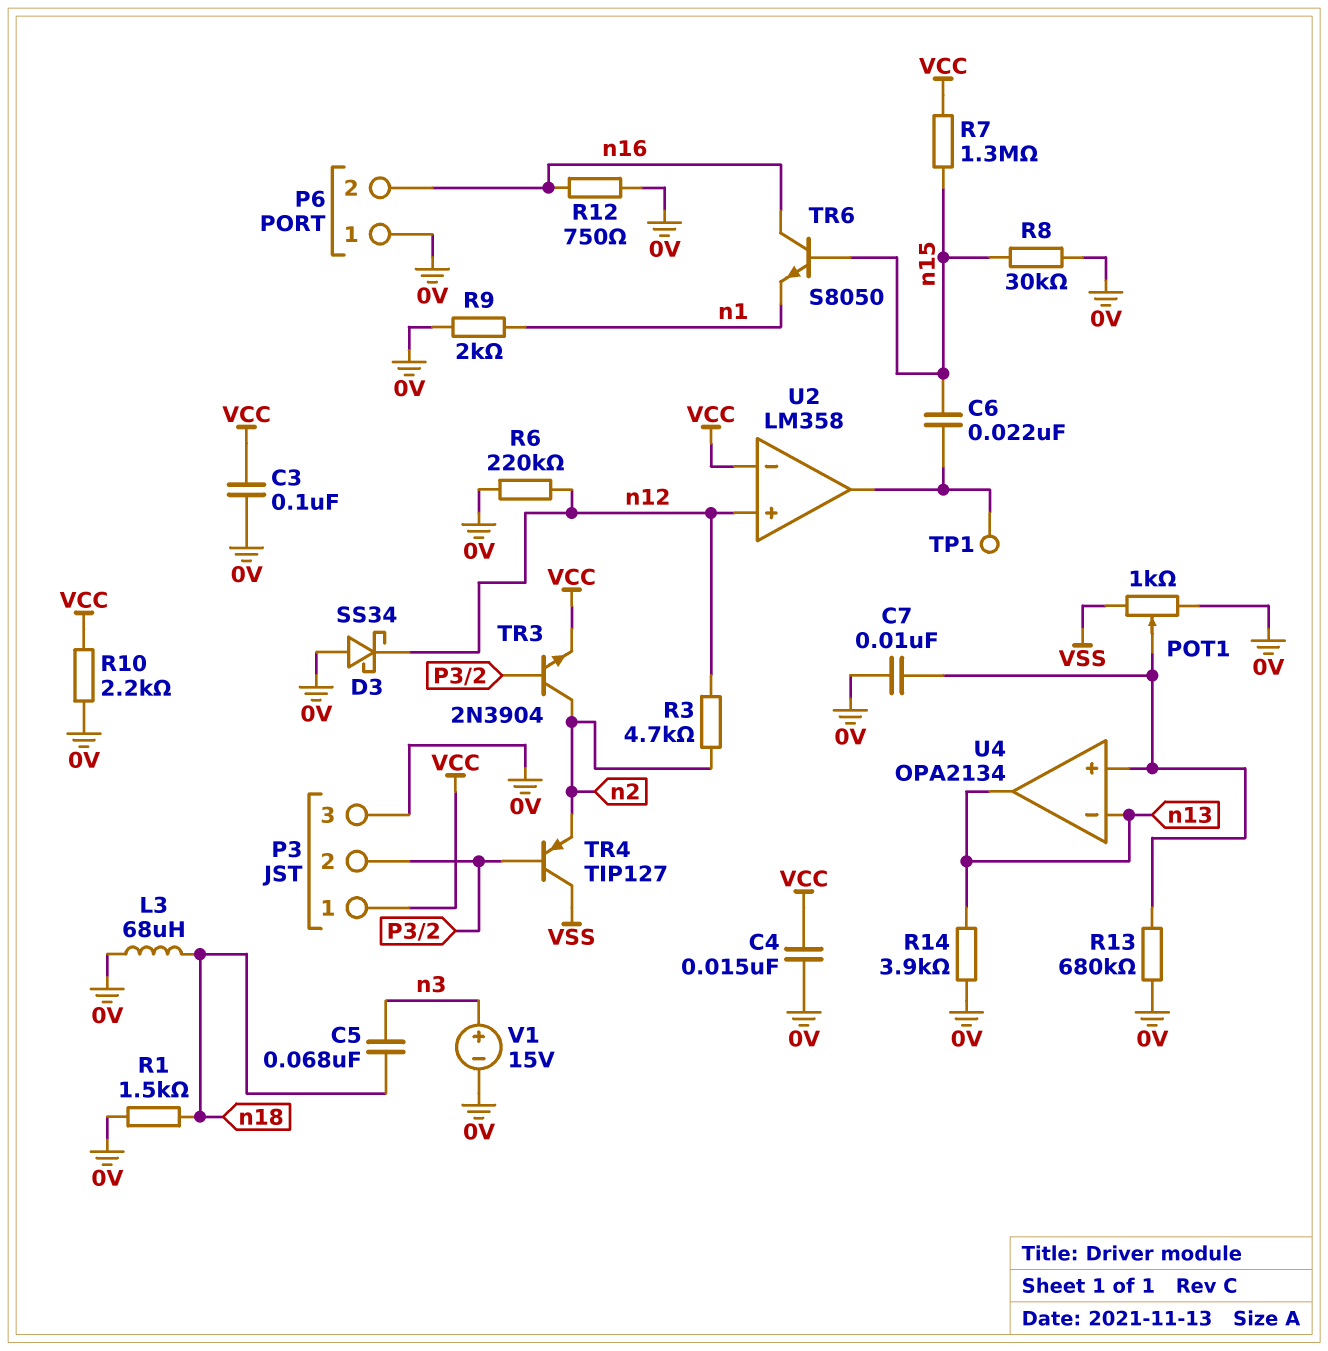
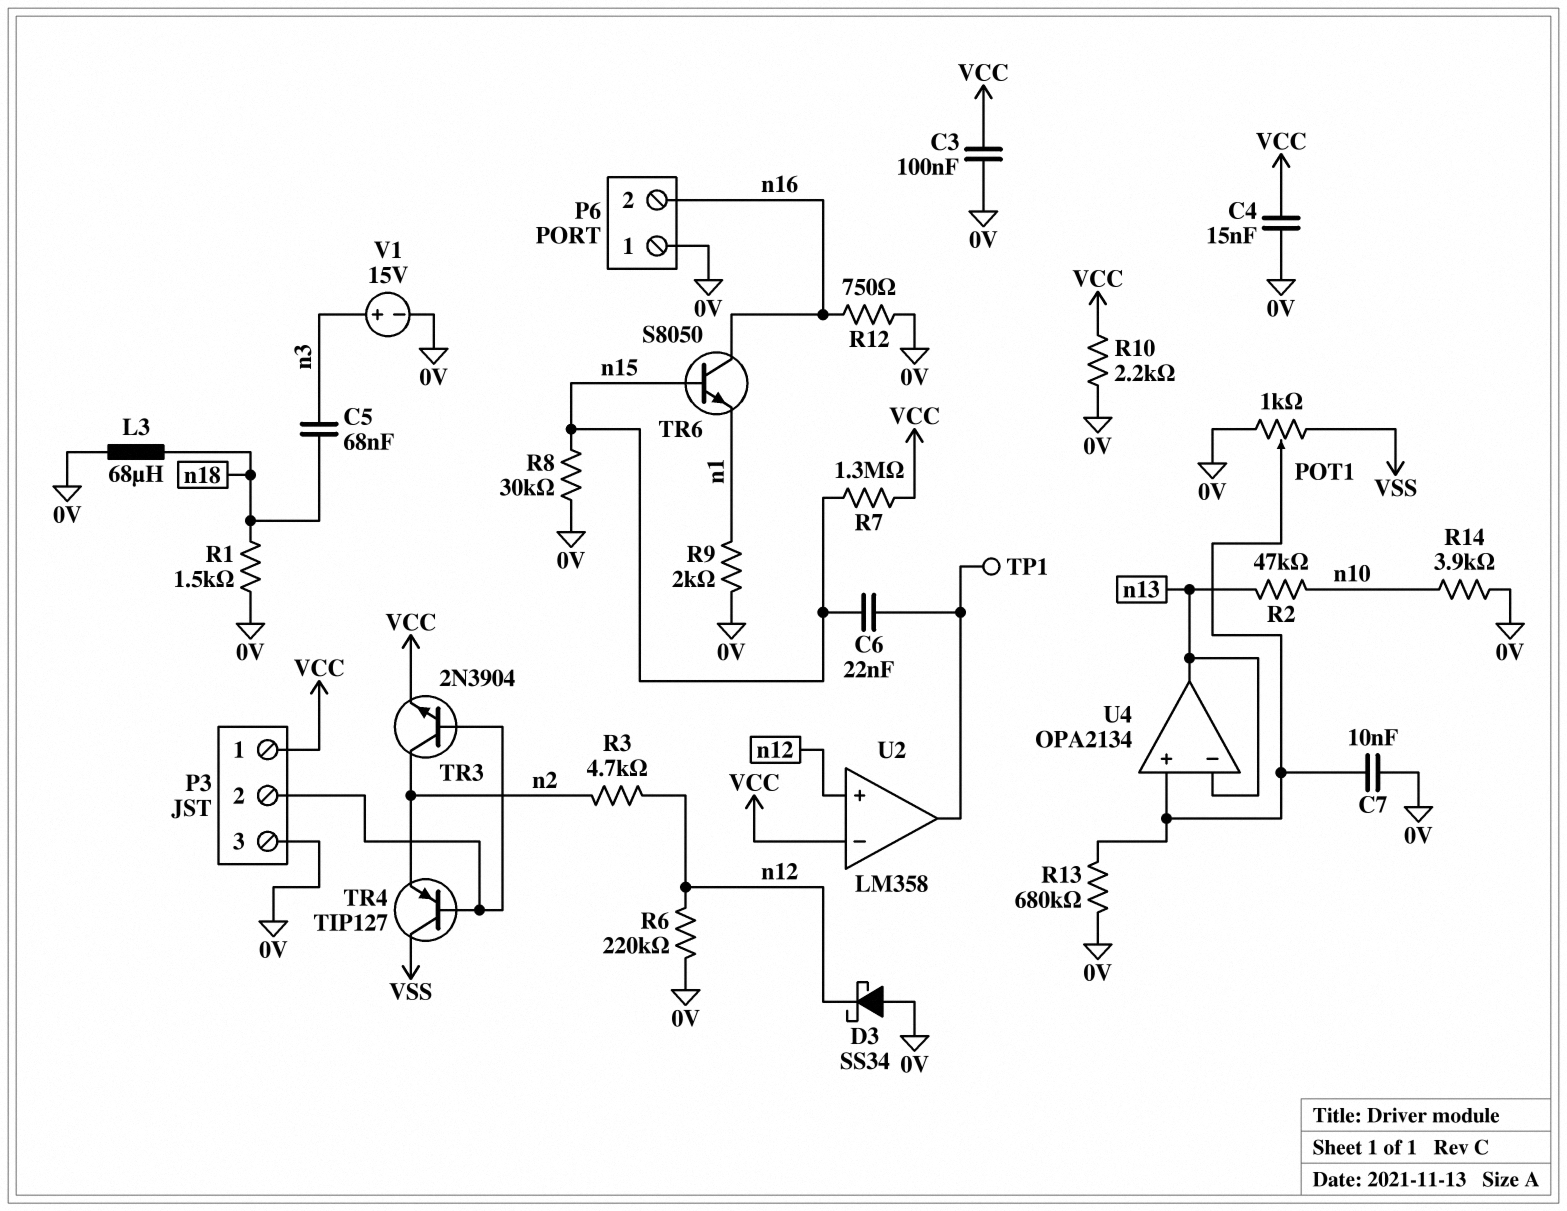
R2: none -> 47k (n10, n13)
R14: 3.9k (0V, n13) -> 3.9k (0V, n10)

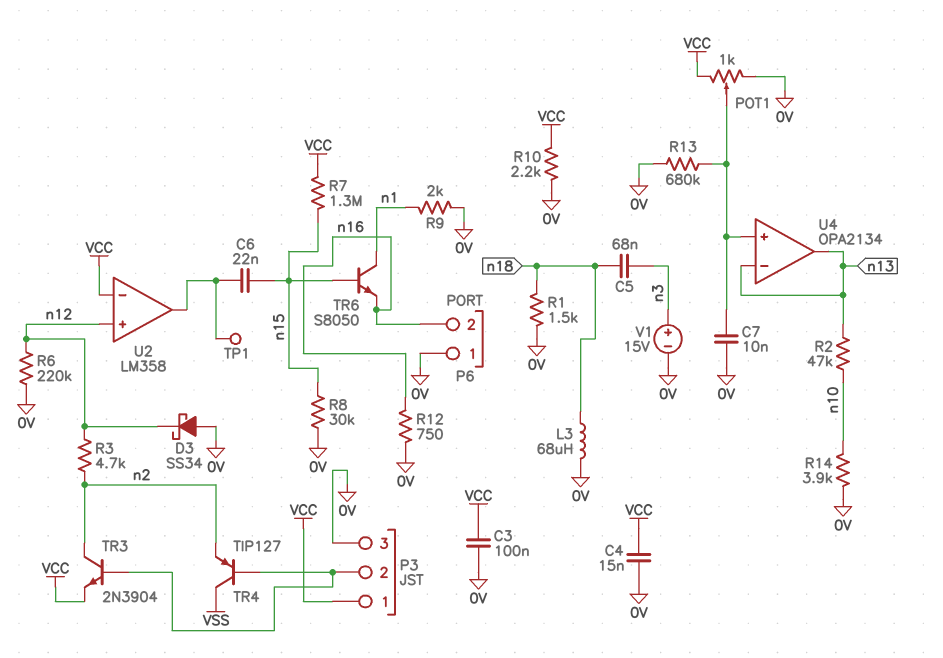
POT1: 1k (0V, VSS, wiper U4/in+) -> 1k (0V, VCC, wiper U4/in+)
TR6: NPN S8050 (B n15, C n16, E n1) -> NPN S8050 (B n15, C n1, E n16)

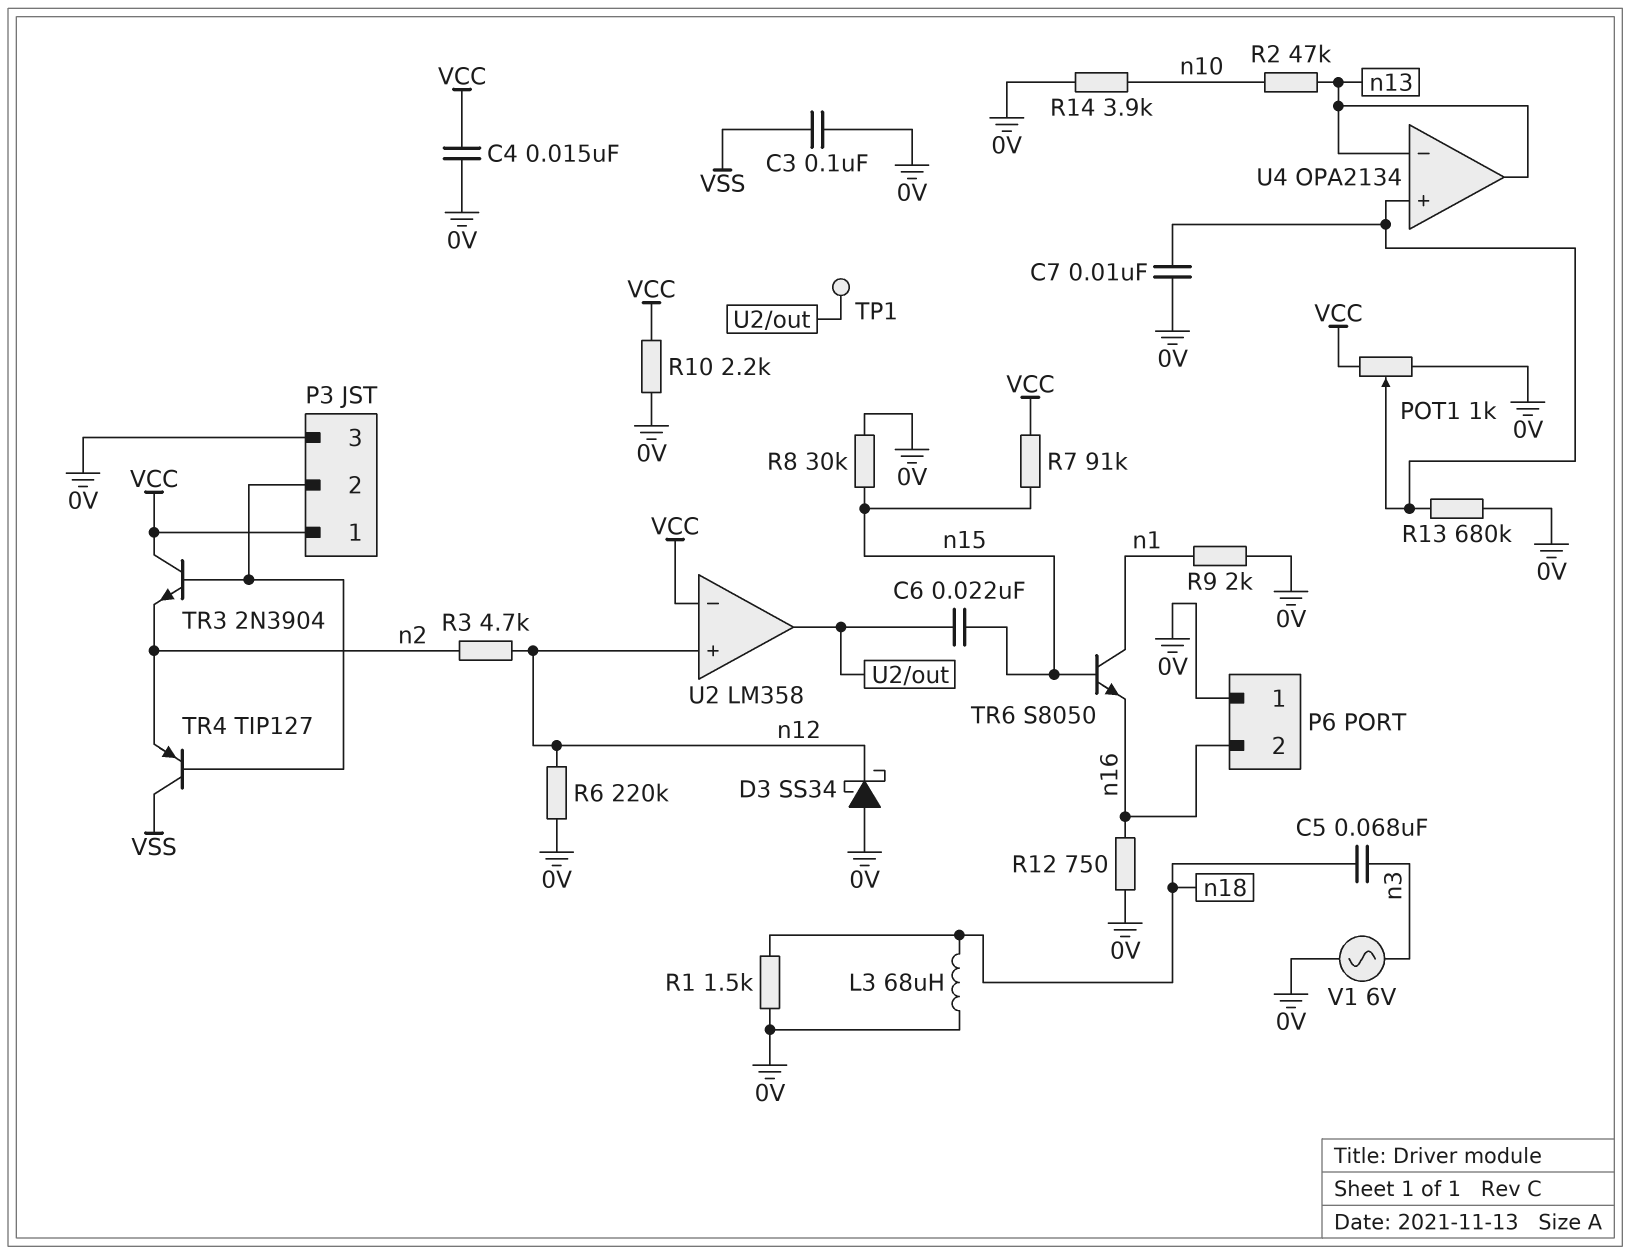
C3: 100nF (0V, VCC) -> 100nF (0V, VSS)
R7: 1.3M (VCC, n15) -> 91k (VCC, n15)
TR3: NPN 2N3904 (B P3/2, C n2, E VCC) -> NPN 2N3904 (B P3/2, C VCC, E n2)
V1: 15V (plus n3, minus 0V) -> AC 6V (0V, n3)

